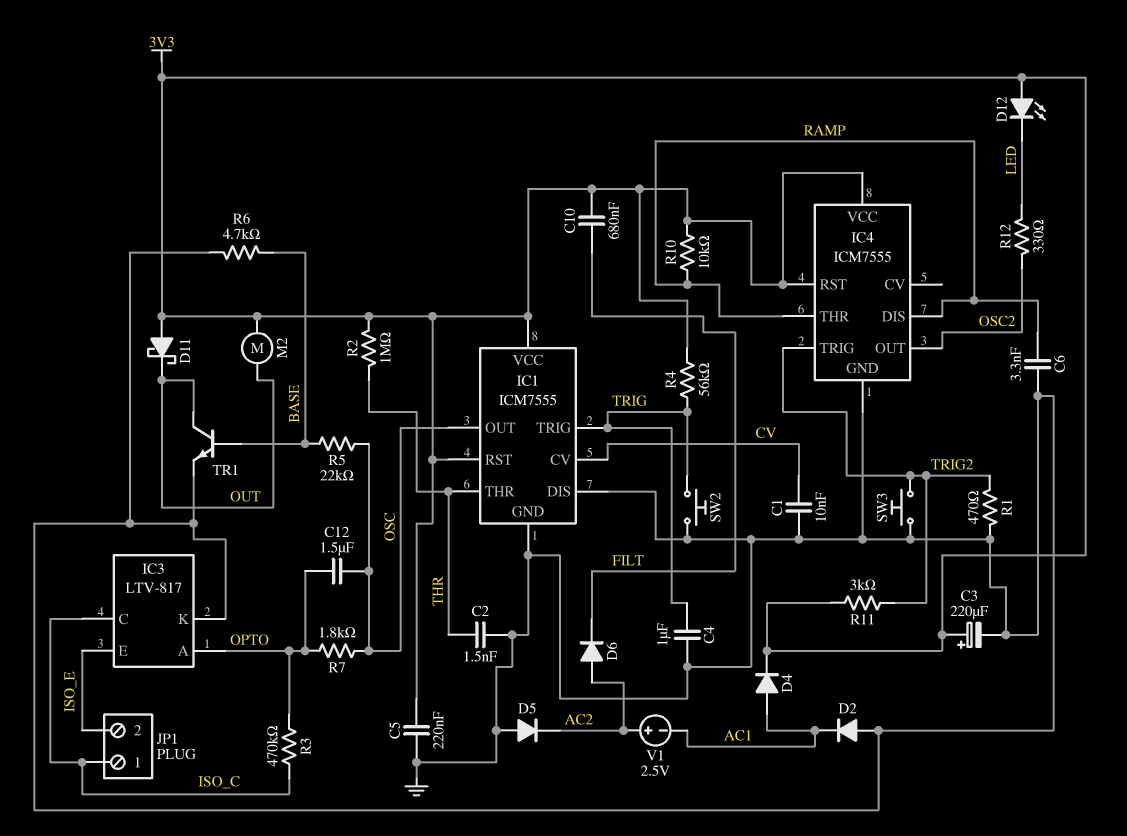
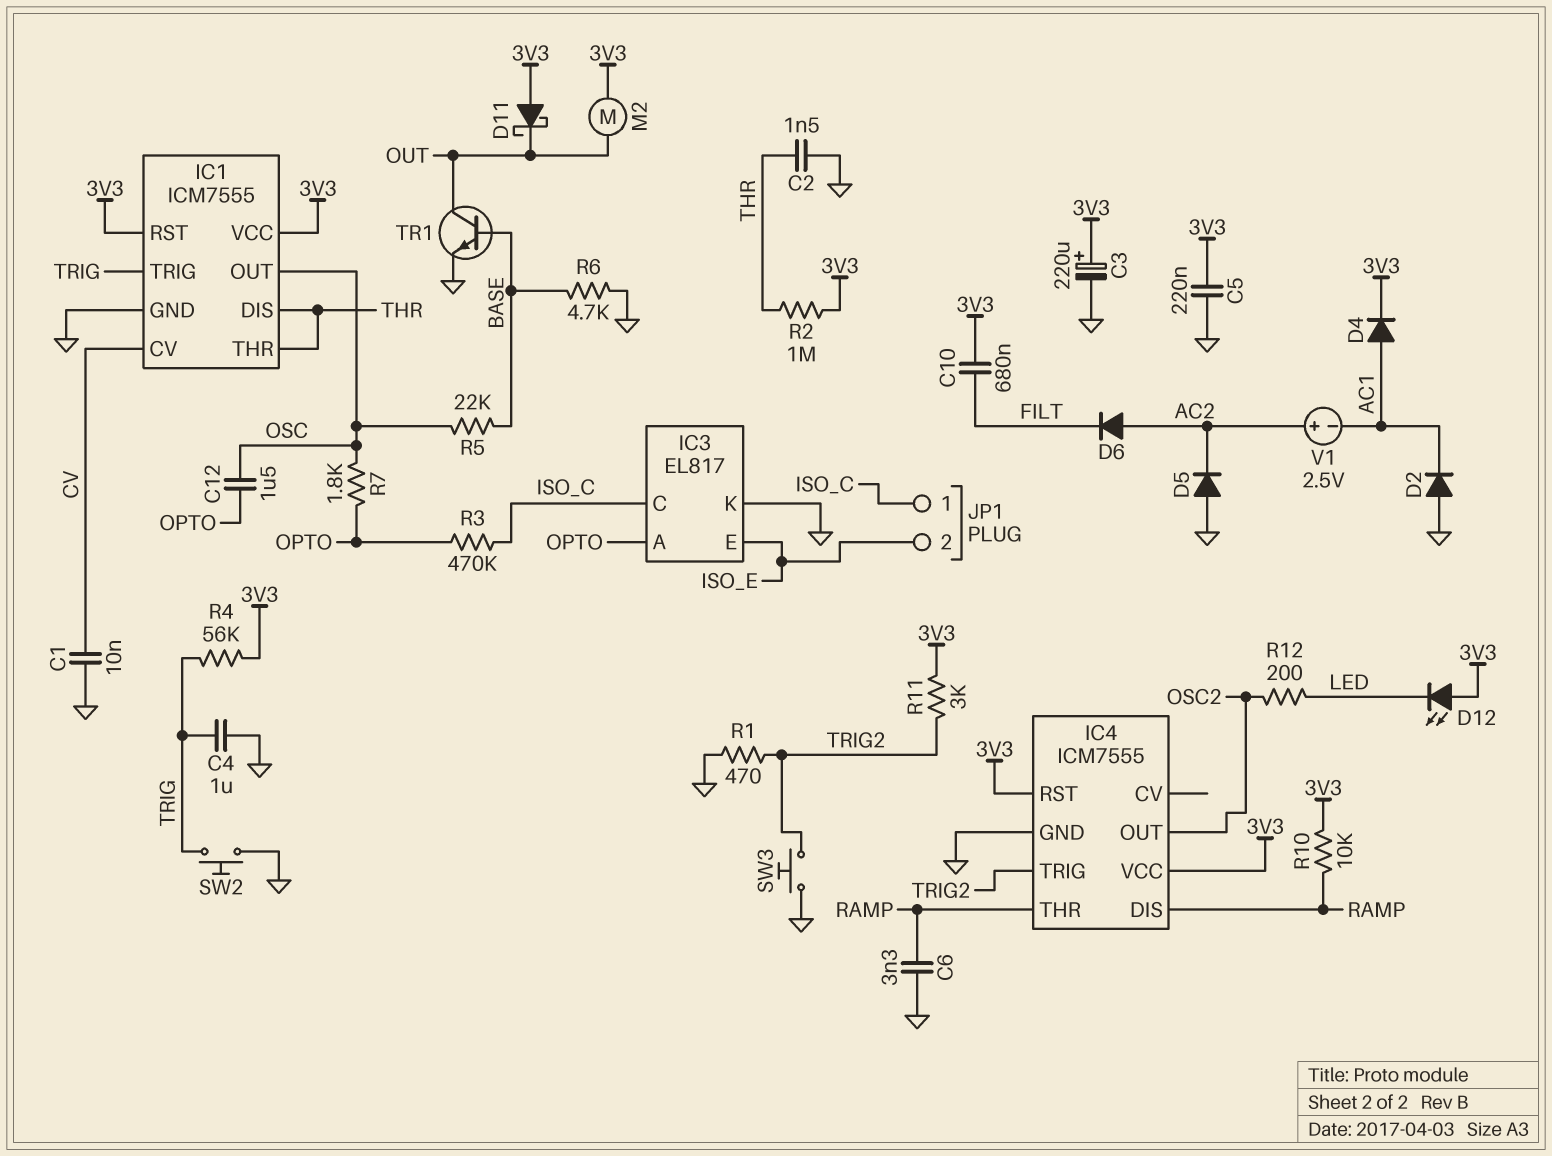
IC1 pin DIS: GND -> THR
IC3: LTV-817 -> EL817
R12: 330 (LED, OSC2) -> 200 (LED, OSC2)

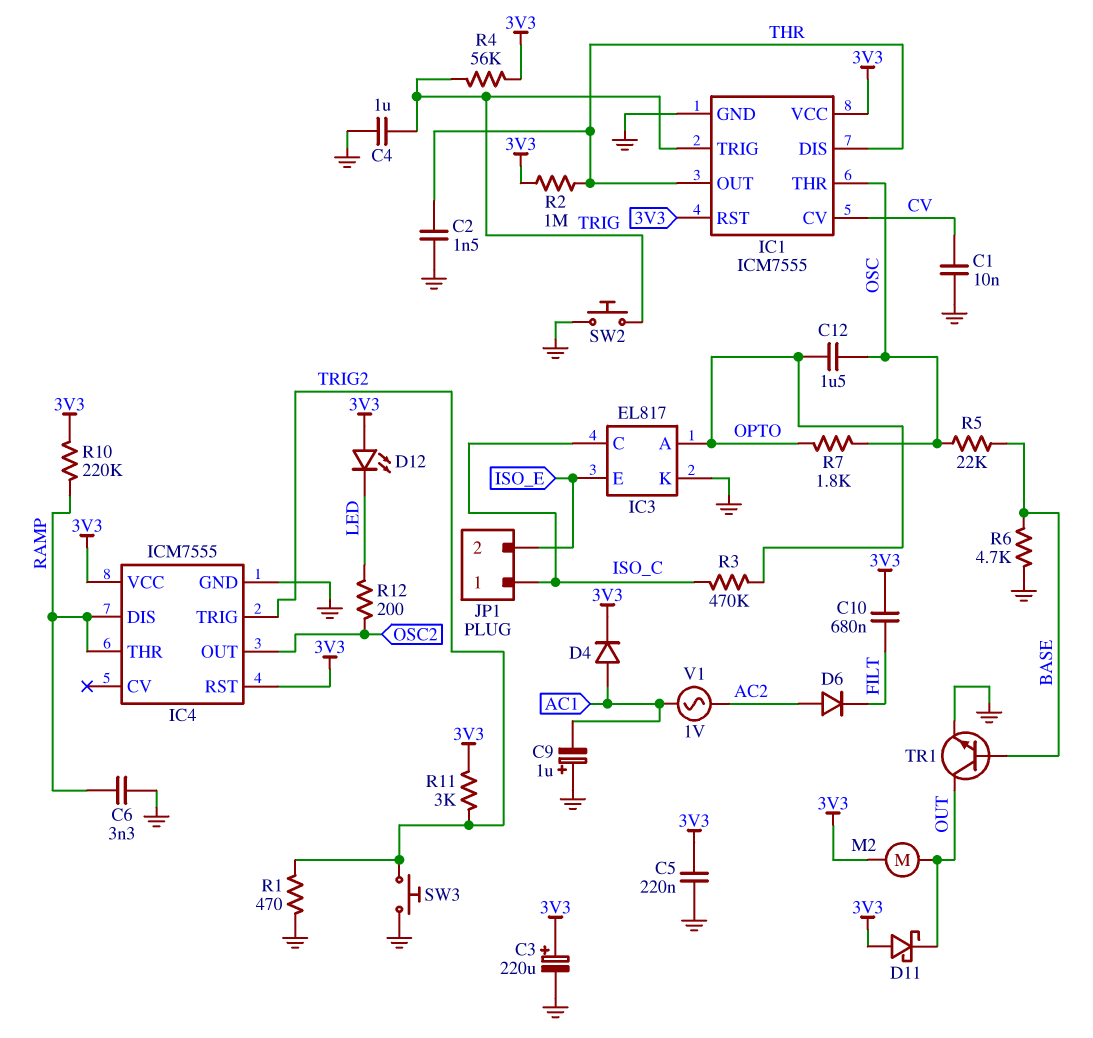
C9: none -> 1uF (plus GND, minus AC1)
D2: diode (A GND, K AC1) -> none
D5: diode (A GND, K AC2) -> none
IC1 pin OUT: OSC -> THR
IC1 pin THR: THR -> OSC
R10: 10k (3V3, RAMP) -> 220k (3V3, RAMP)
V1: 2.5V (plus AC2, minus AC1) -> AC 1V (AC1, AC2)

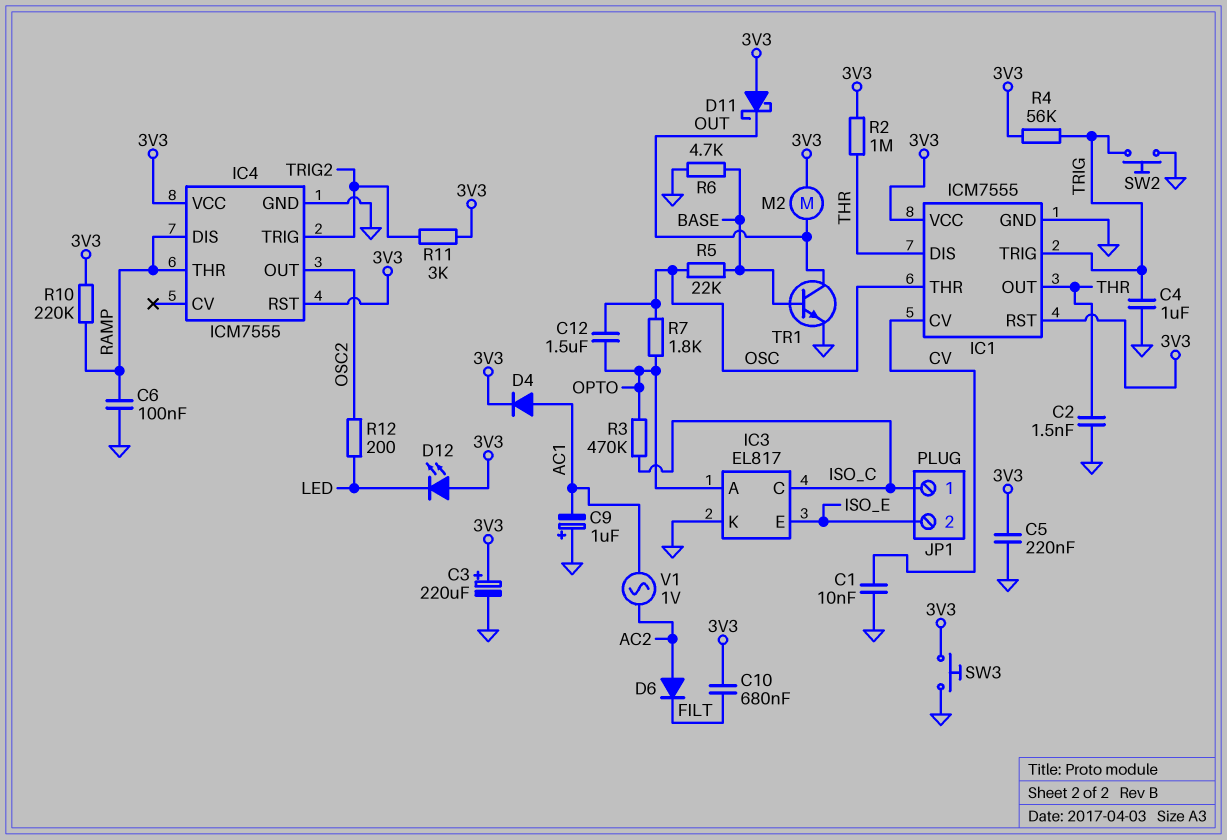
C6: 3.3nF (GND, RAMP) -> 100nF (GND, RAMP)
R1: 470 (GND, TRIG2) -> none
SW3: button (GND, TRIG2) -> button (3V3, GND)

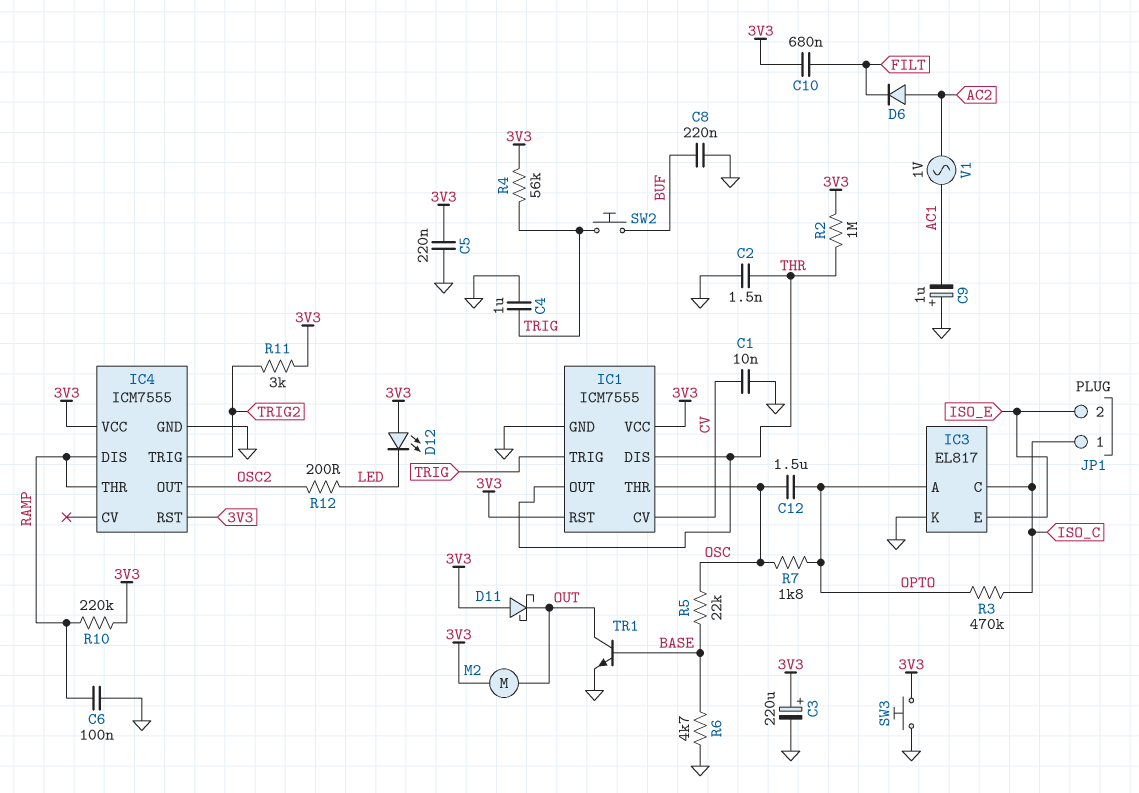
C8: none -> 220nF (BUF, GND)
D4: diode (A AC1, K 3V3) -> none
SW2: button (GND, TRIG) -> button (BUF, TRIG)

